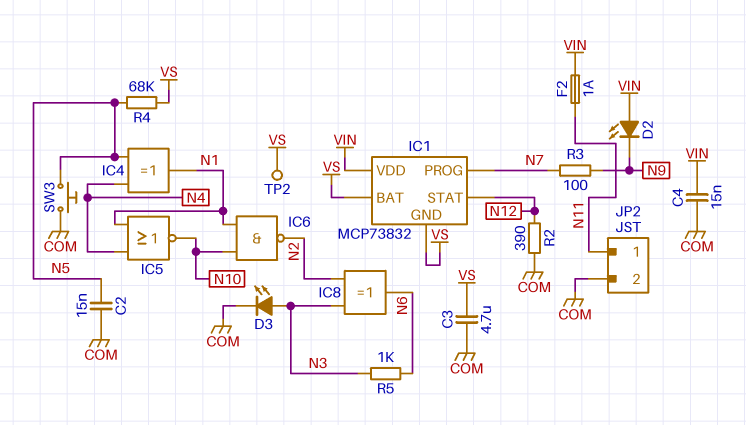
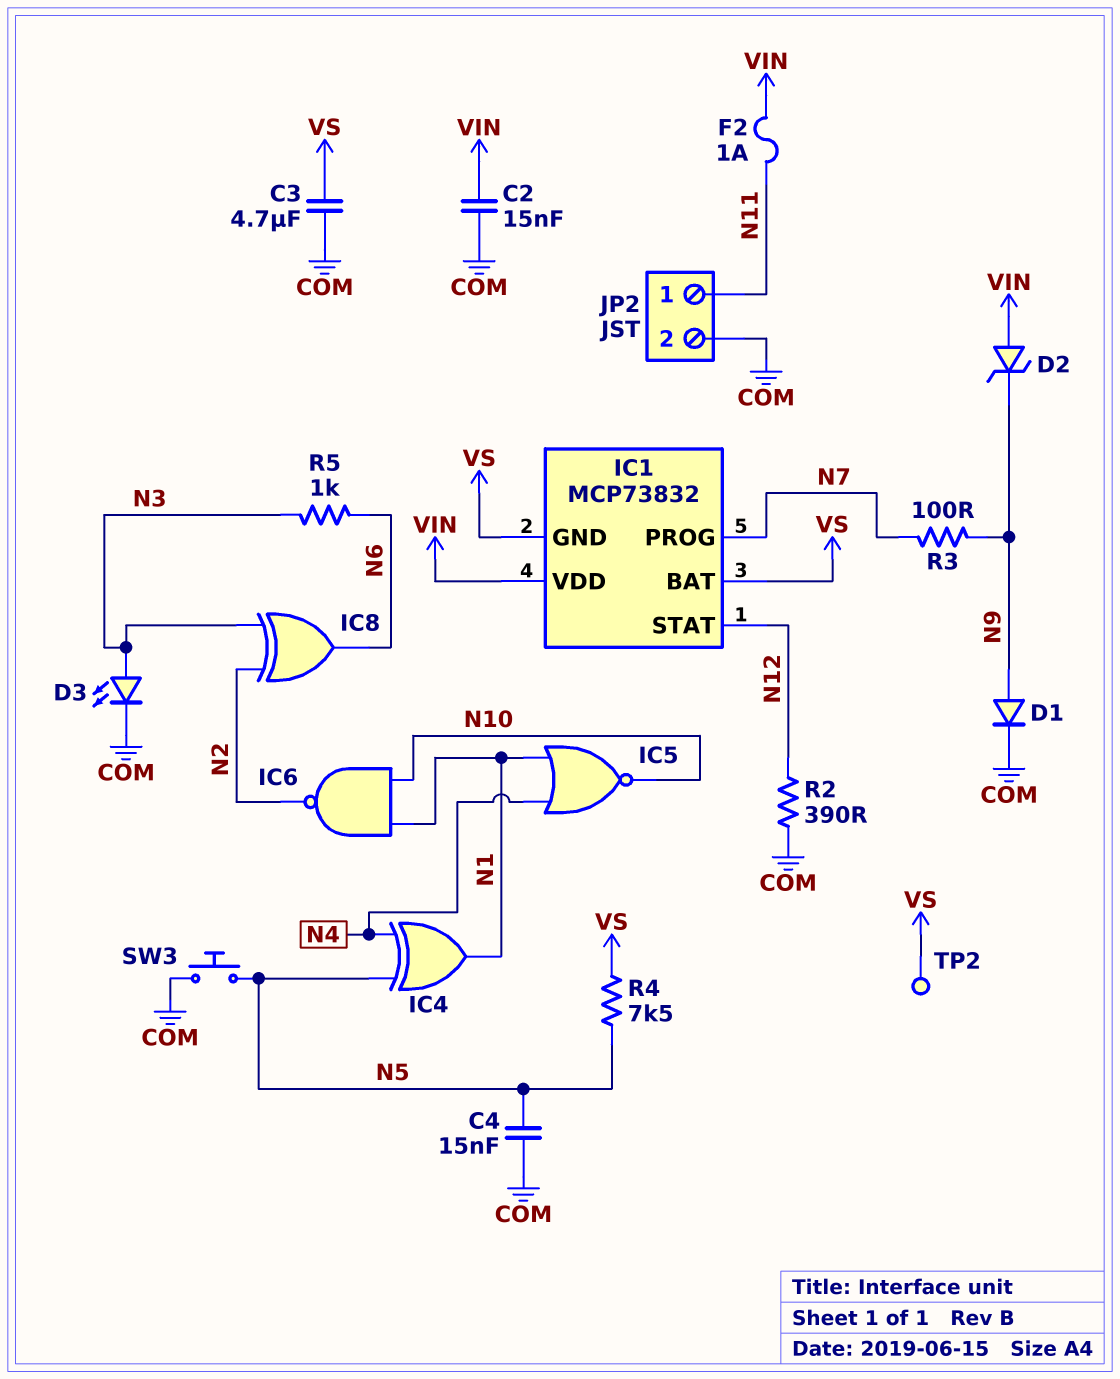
C2: 15nF (COM, N5) -> 15nF (COM, VIN)
C4: 15nF (COM, VIN) -> 15nF (COM, N5)
D1: none -> diode (A N9, K COM)
D2: LED (A VIN, K N9) -> zener (A VIN, K N9)
R4: 68k (N5, VS) -> 7.5k (N5, VS)

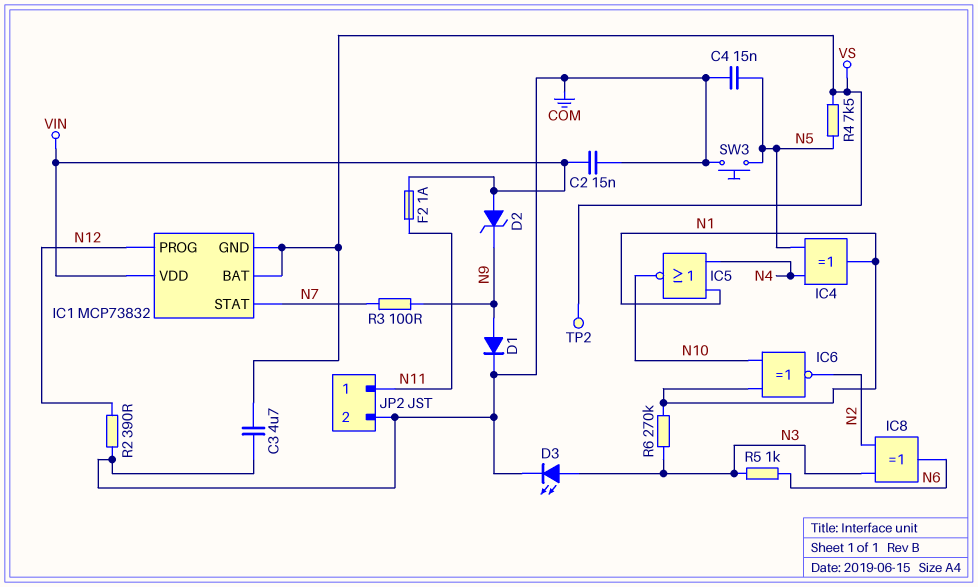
IC1 pin PROG: N7 -> N12
IC1 pin STAT: N12 -> N7
IC6: NAND (in N1, in N10, out N2) -> XNOR (in N1, in N10, out N2)
R6: none -> 270k (N1, N3)

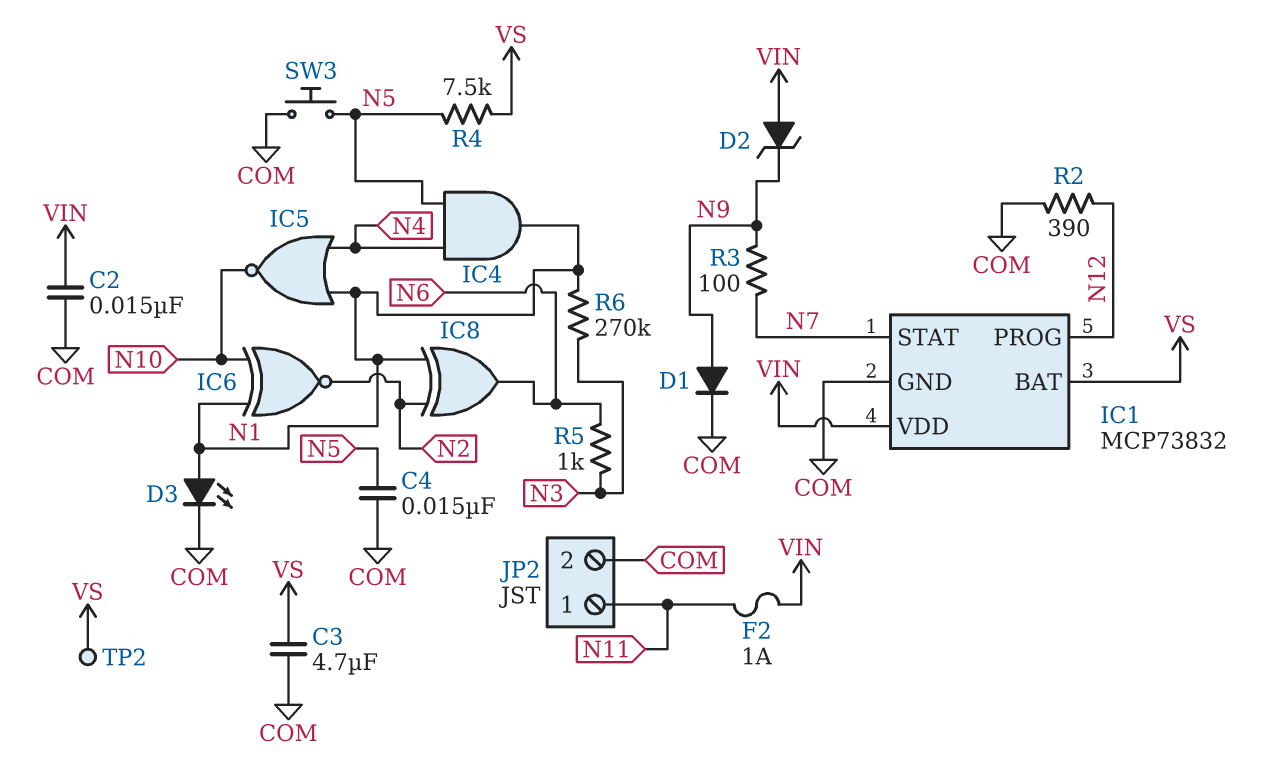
D3: LED (A N3, K COM) -> LED (A N1, K COM)
IC1 pin GND: VS -> COM
IC4: XOR (in N4, in N5, out N1) -> AND (in N4, in N5, out N1)
IC8: XOR (in N2, in N3, out N6) -> XOR (in N1, in N2, out N6)

